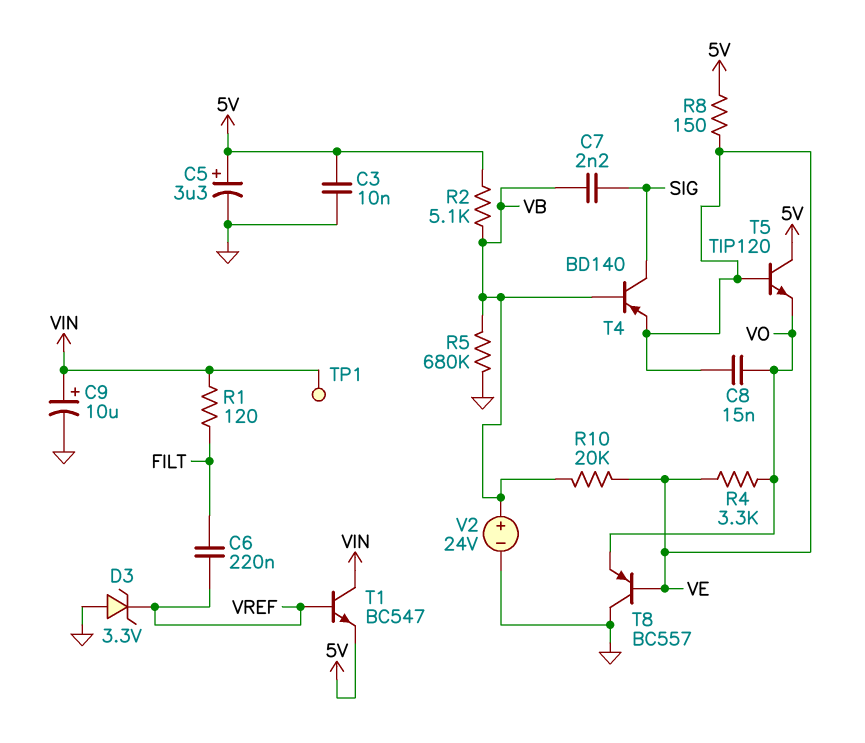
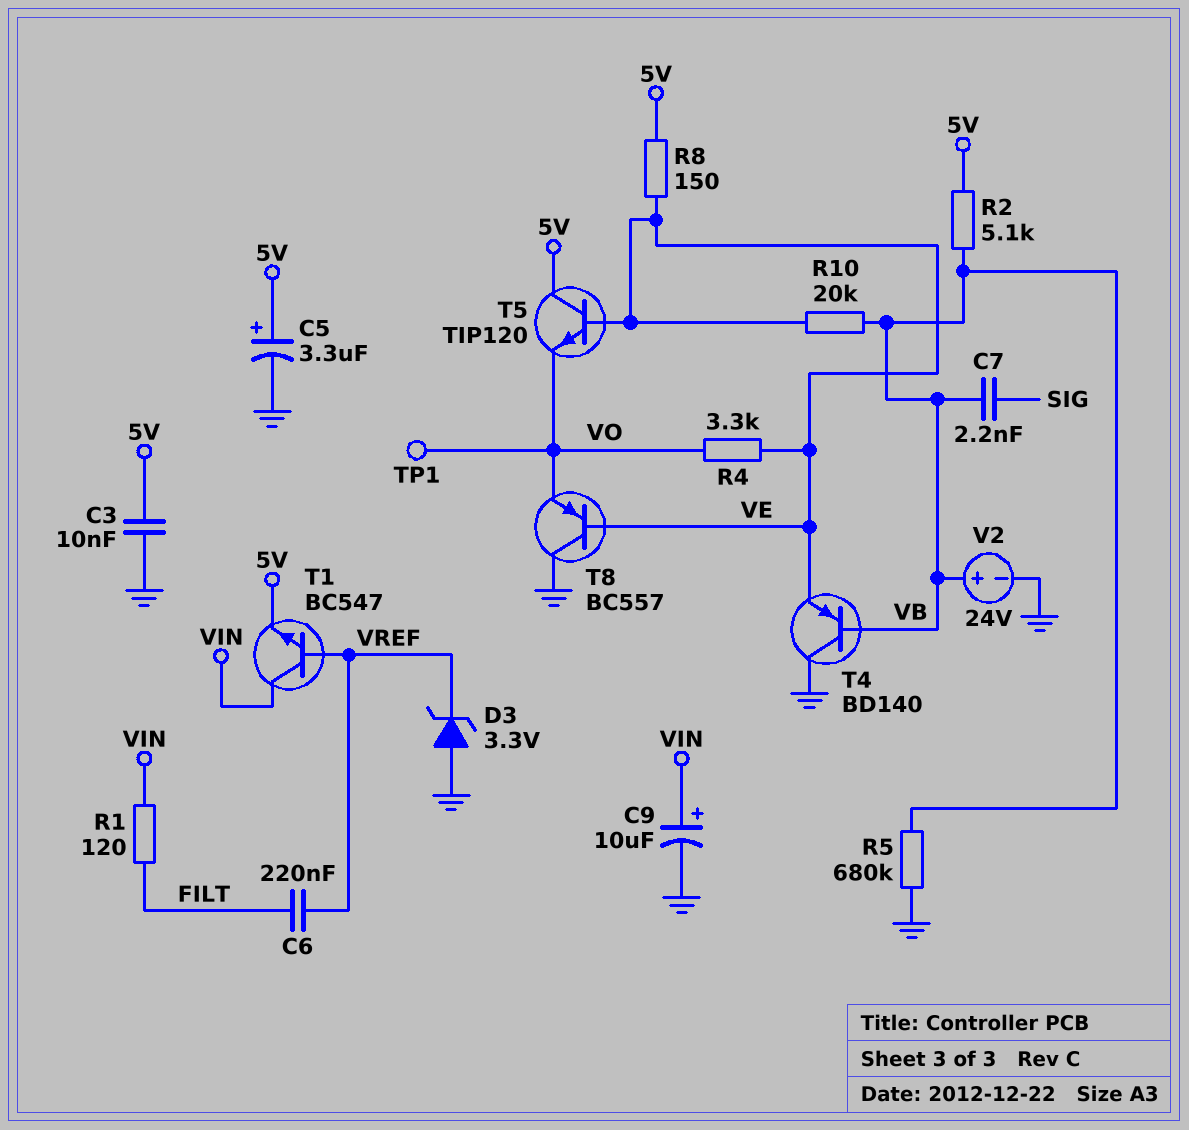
C8: 15nF (VE, VO) -> none
T4: PNP BD140 (B VB, C SIG, E VE) -> PNP BD140 (B VB, C GND, E VE)
TP1: test point (VIN) -> test point (VO)

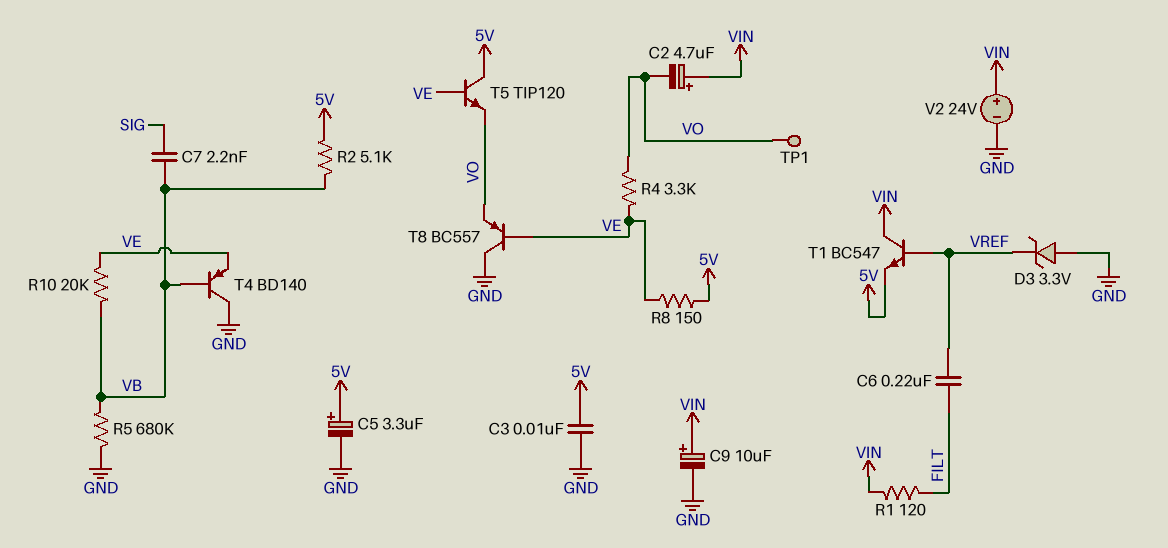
C2: none -> 4.7uF (plus VIN, minus VO)
V2: 24V (plus VB, minus GND) -> 24V (plus VIN, minus GND)

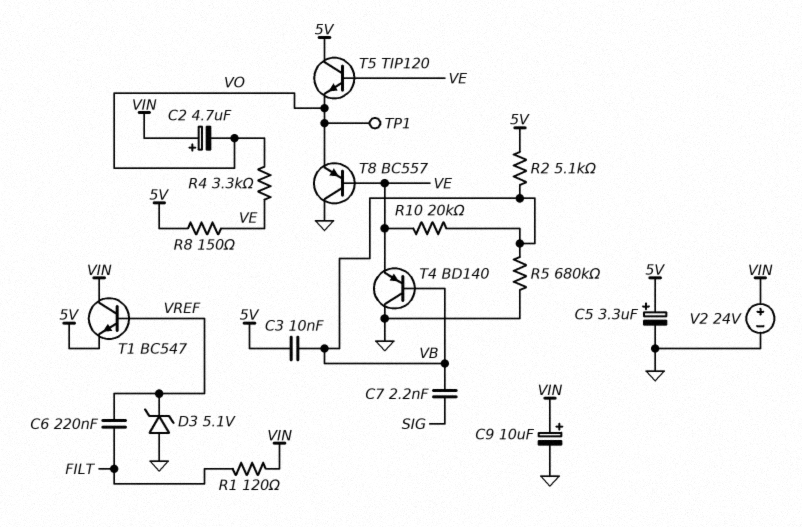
C3: 10nF (5V, GND) -> 10nF (5V, VB)
D3: zener 3.3V (A GND, K VREF) -> zener 5.1V (A GND, K VREF)

